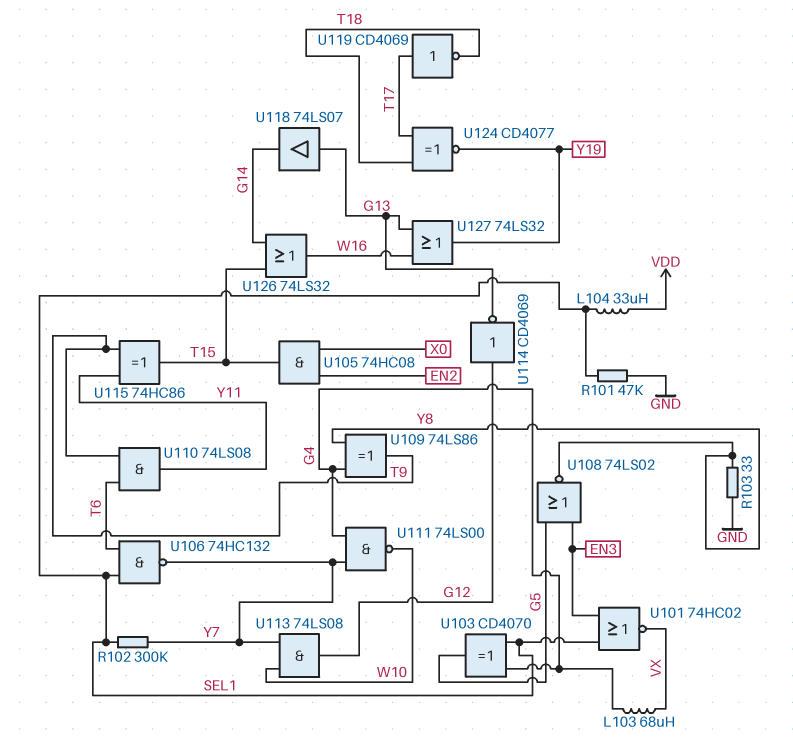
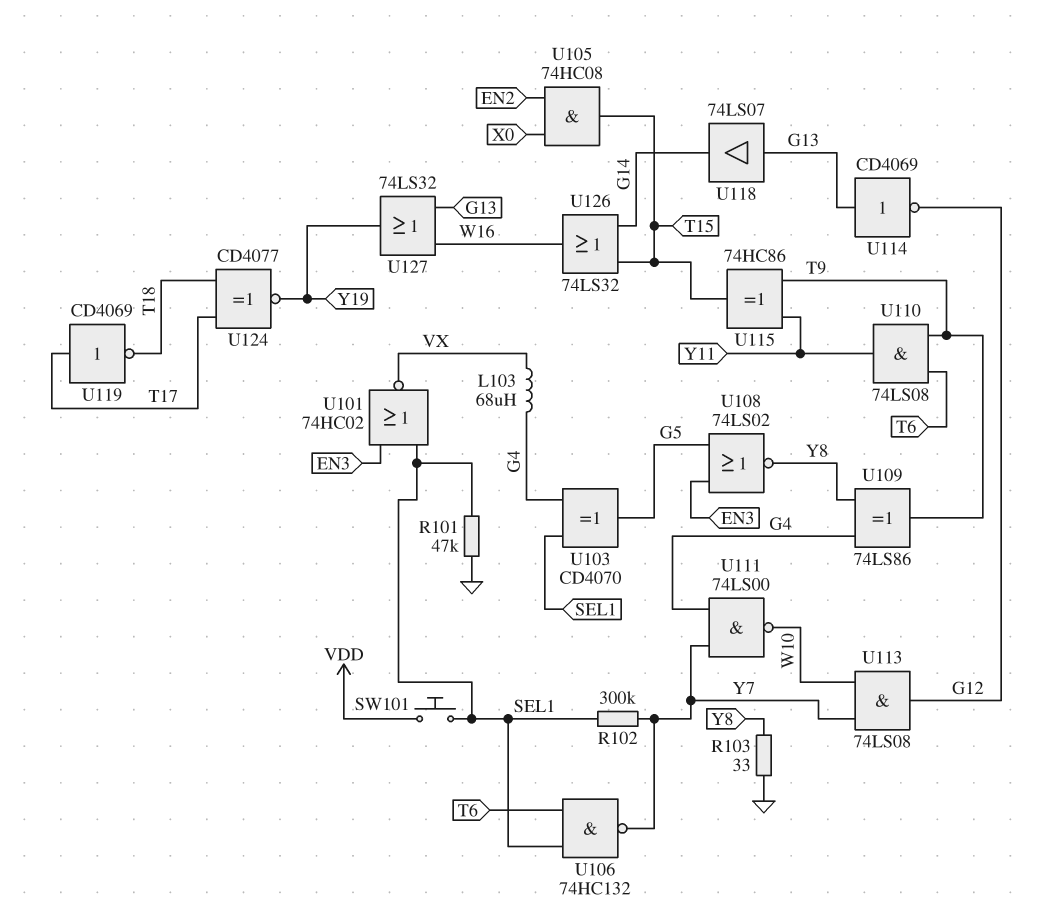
L104: 33uH (SEL1, VDD) -> none
SW101: none -> button (SEL1, VDD)
U114: NOT CD4069 (in G12, out G13) -> NOT CD4069 (in G13, out G12)

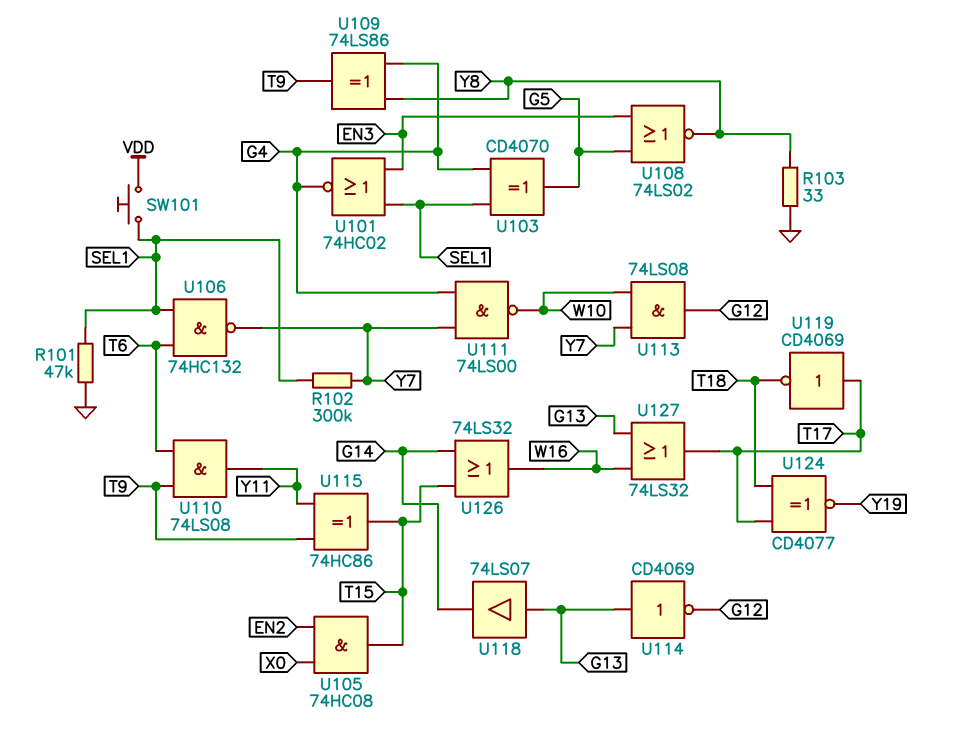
L103: 68uH (G4, VX) -> none
U101: NOR 74HC02 (in EN3, in SEL1, out VX) -> NOR 74HC02 (in EN3, in SEL1, out G4)
U127: OR 74LS32 (in G13, in W16, out Y19) -> OR 74LS32 (in G13, in W16, out T17)

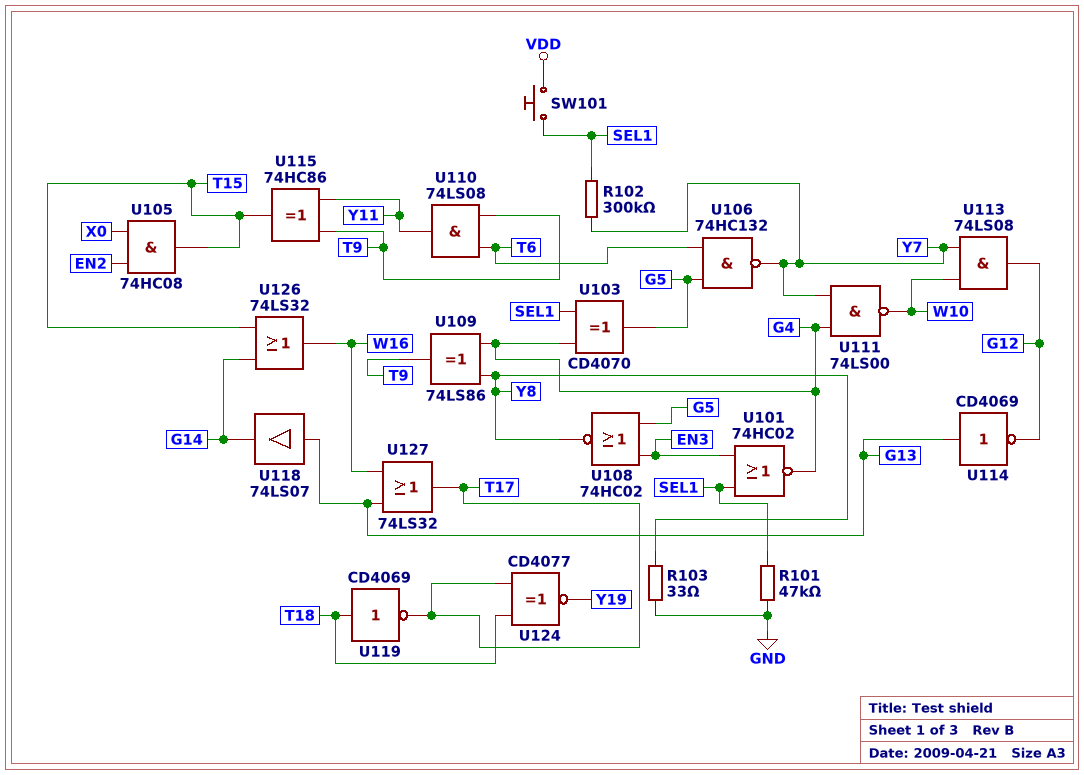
U106: NAND 74HC132 (in SEL1, in T6, out Y7) -> NAND 74HC132 (in G5, in T6, out Y7)
U108: NOR 74LS02 (in EN3, in G5, out Y8) -> NOR 74HC02 (in EN3, in G5, out Y8)
U119: NOT CD4069 (in T17, out T18) -> NOT CD4069 (in T18, out T17)

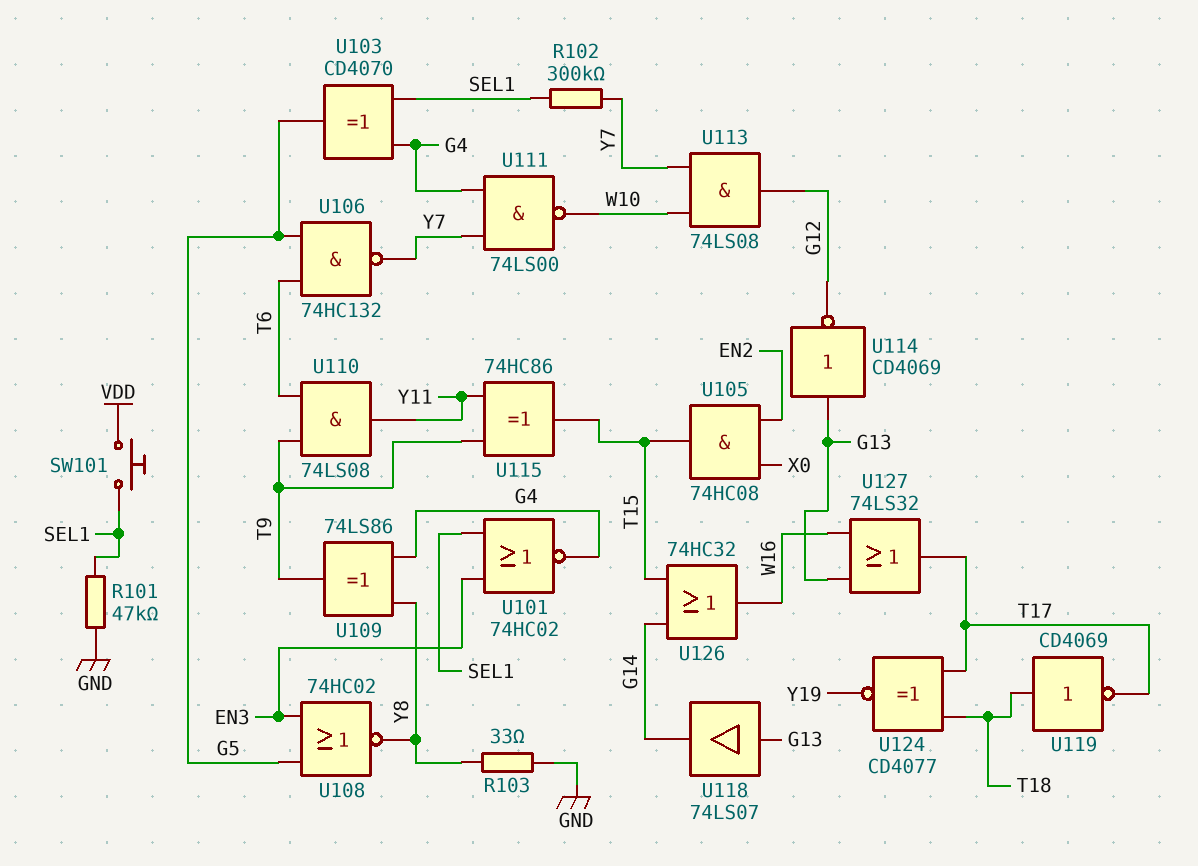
U126: OR 74LS32 (in G14, in T15, out W16) -> OR 74HC32 (in G14, in T15, out W16)

